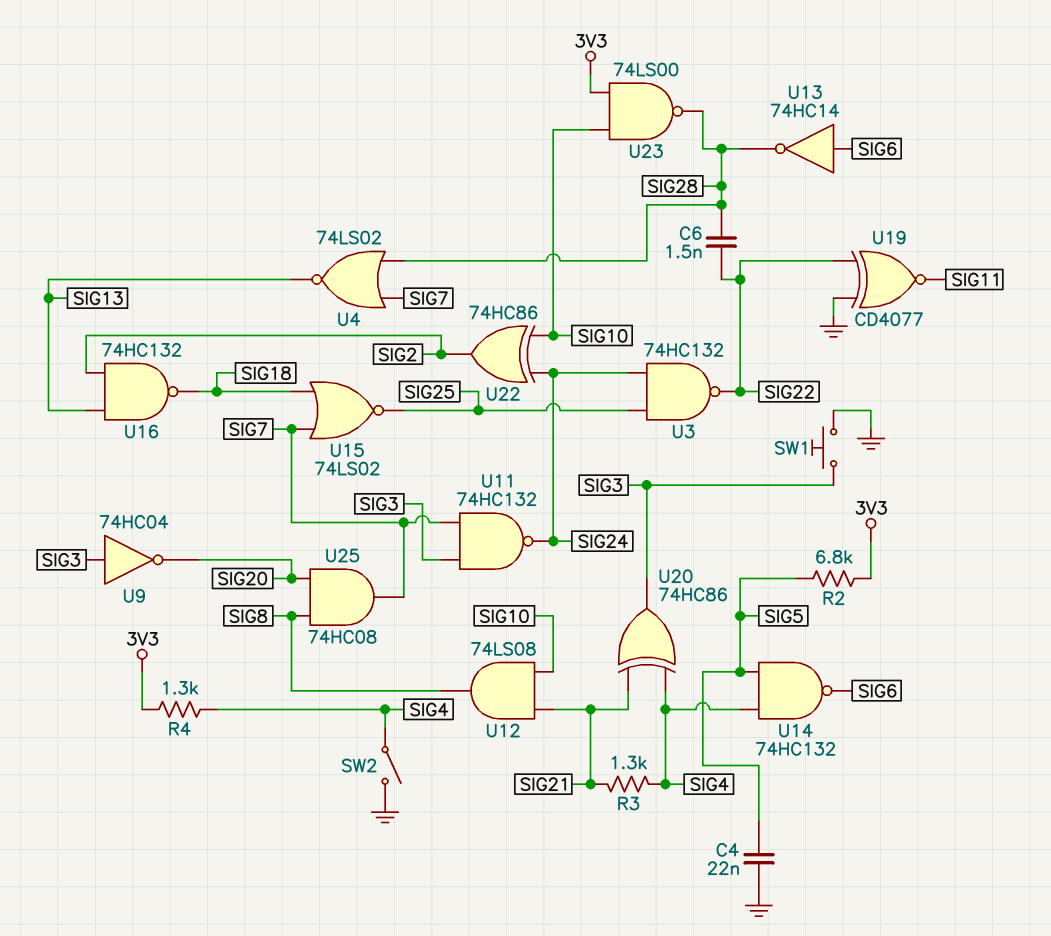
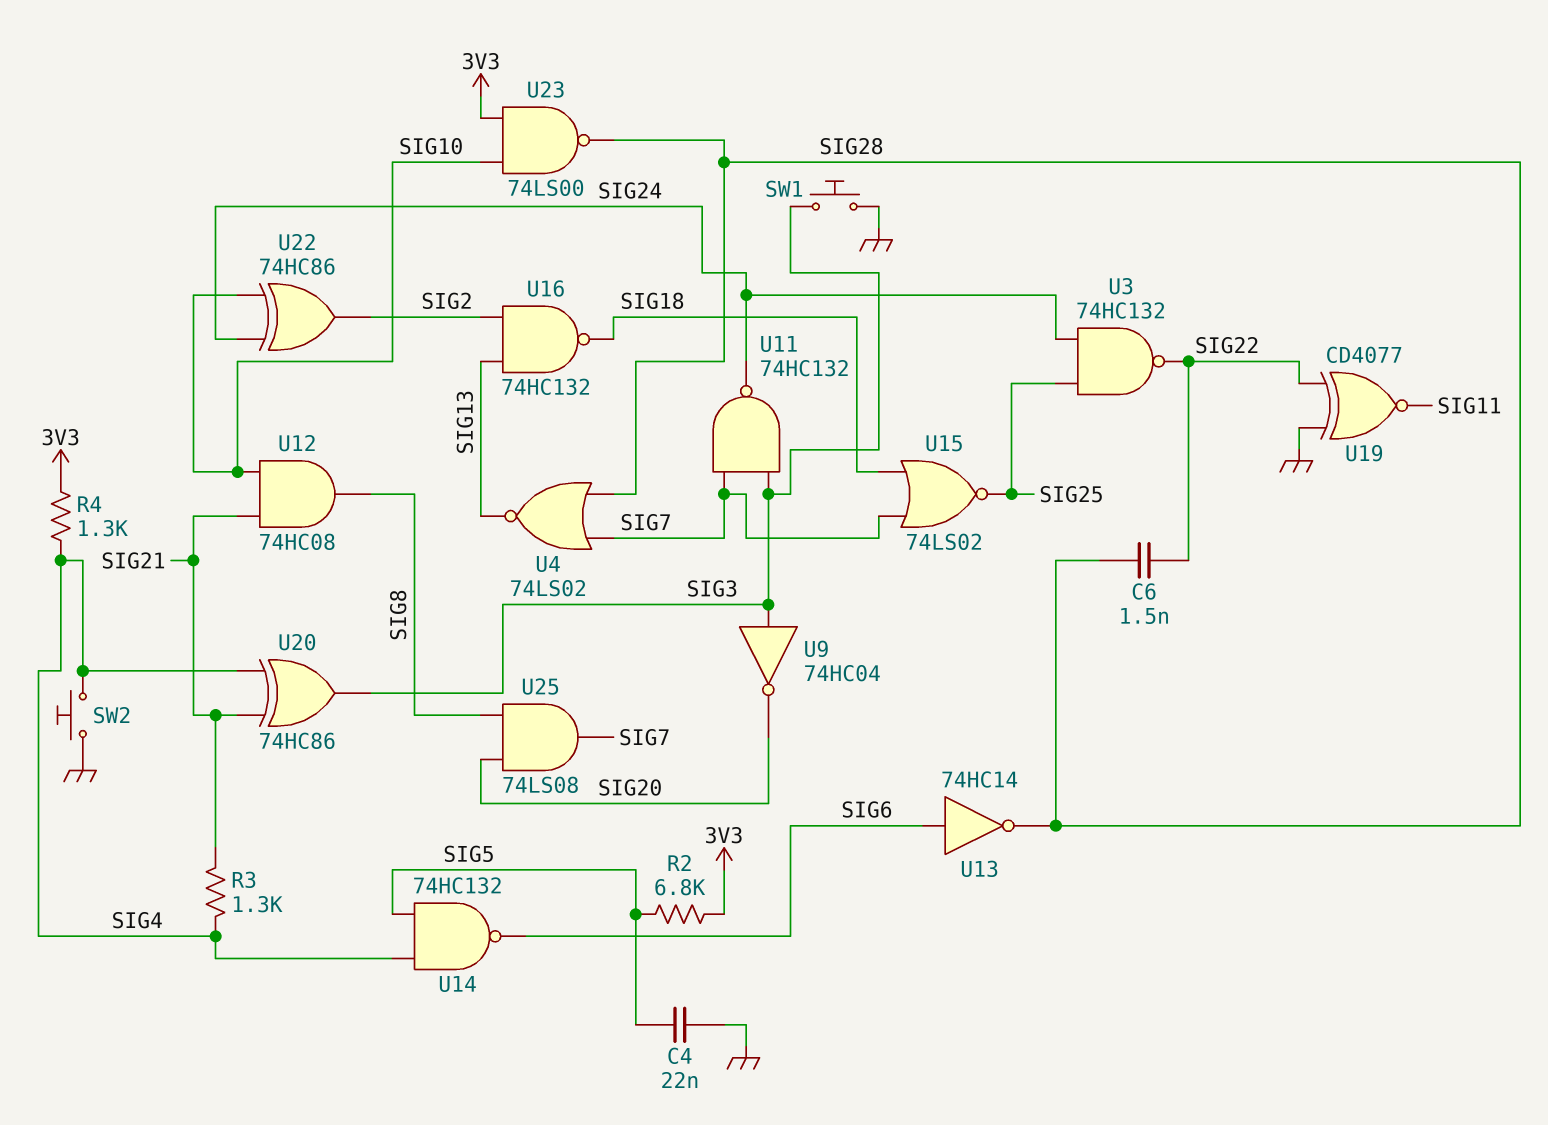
SW2: switch (GND, SIG4) -> button (GND, SIG4)
U12: AND 74LS08 (in SIG10, in SIG21, out SIG8) -> AND 74HC08 (in SIG10, in SIG21, out SIG8)
U25: AND 74HC08 (in SIG8, in SIG20, out SIG7) -> AND 74LS08 (in SIG8, in SIG20, out SIG7)

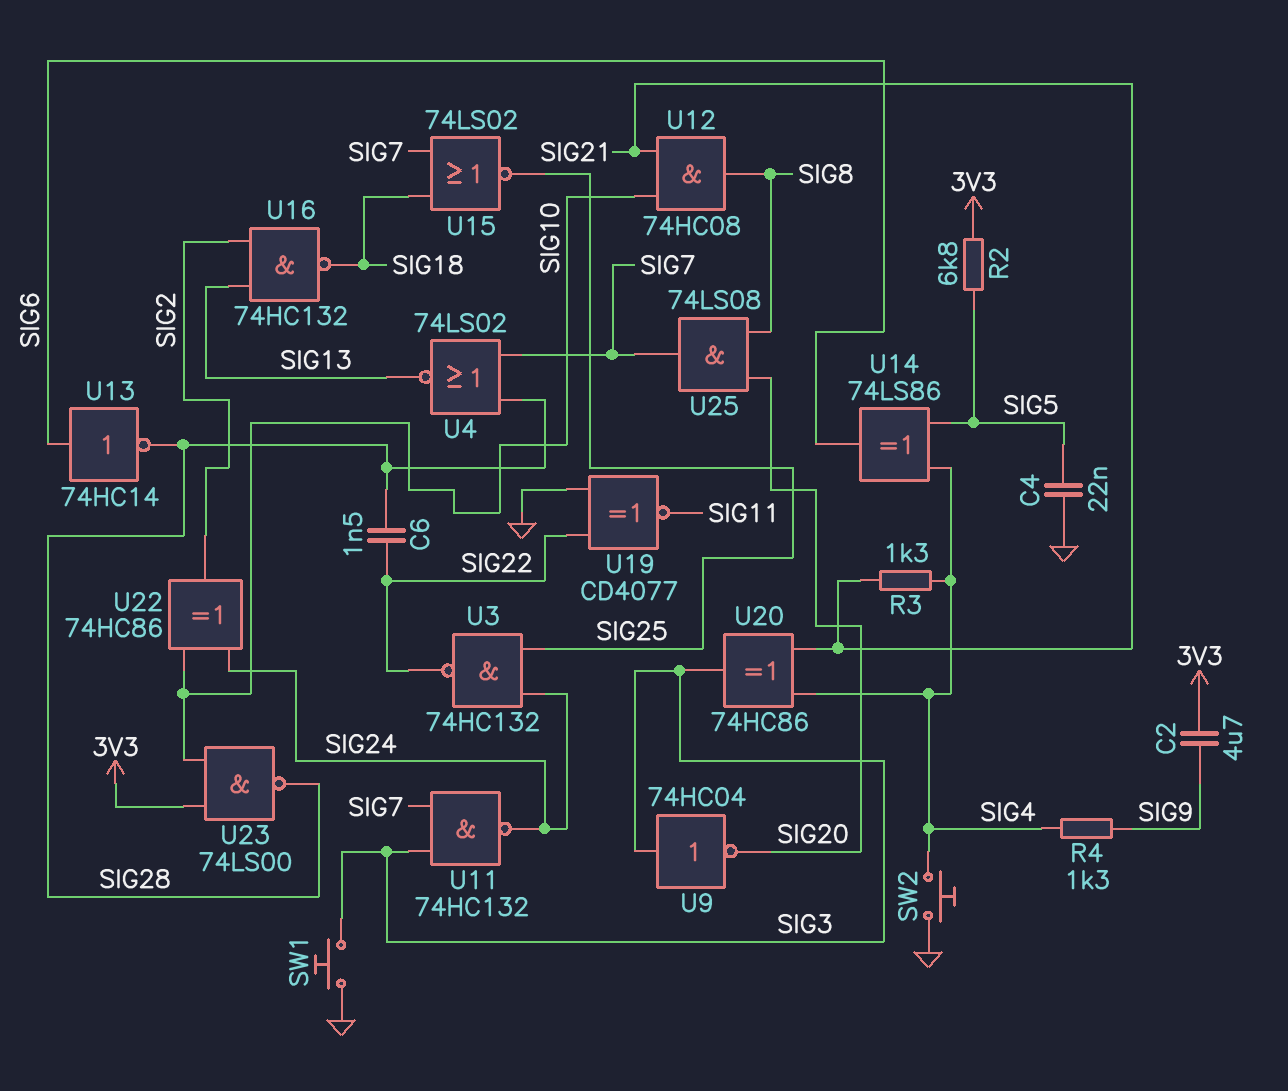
C2: none -> 4.7uF (3V3, SIG9)
R4: 1.3k (3V3, SIG4) -> 1.3k (SIG4, SIG9)
U14: NAND 74HC132 (in SIG4, in SIG5, out SIG6) -> XOR 74LS86 (in SIG4, in SIG5, out SIG6)

